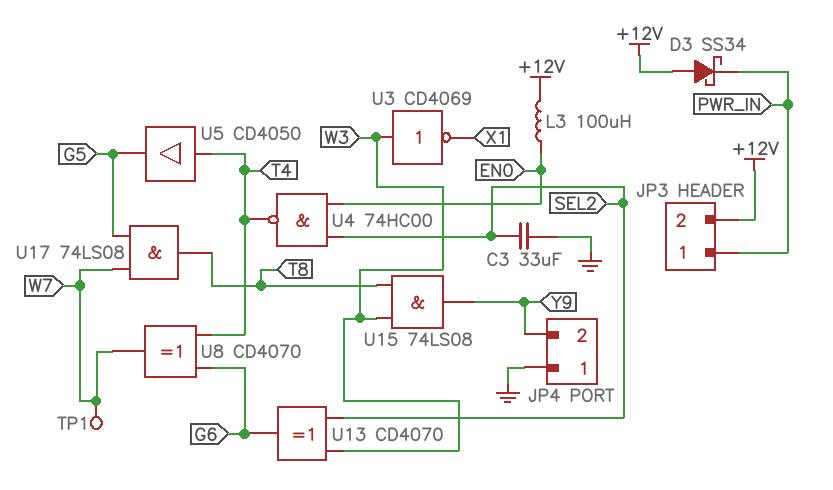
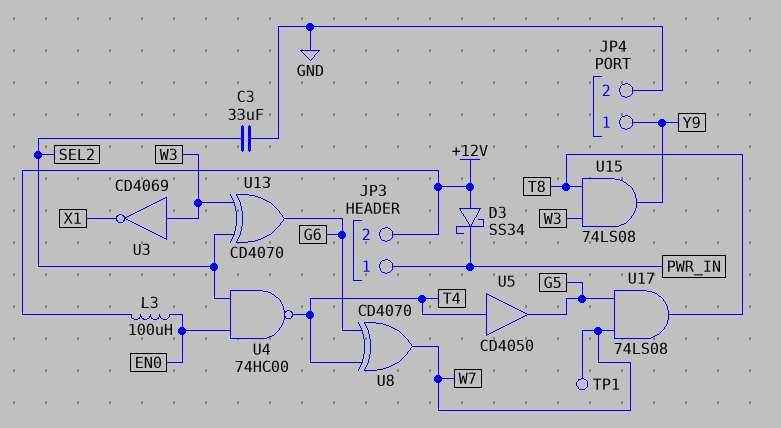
JP4 pin 1: GND -> Y9
JP4 pin 2: Y9 -> GND

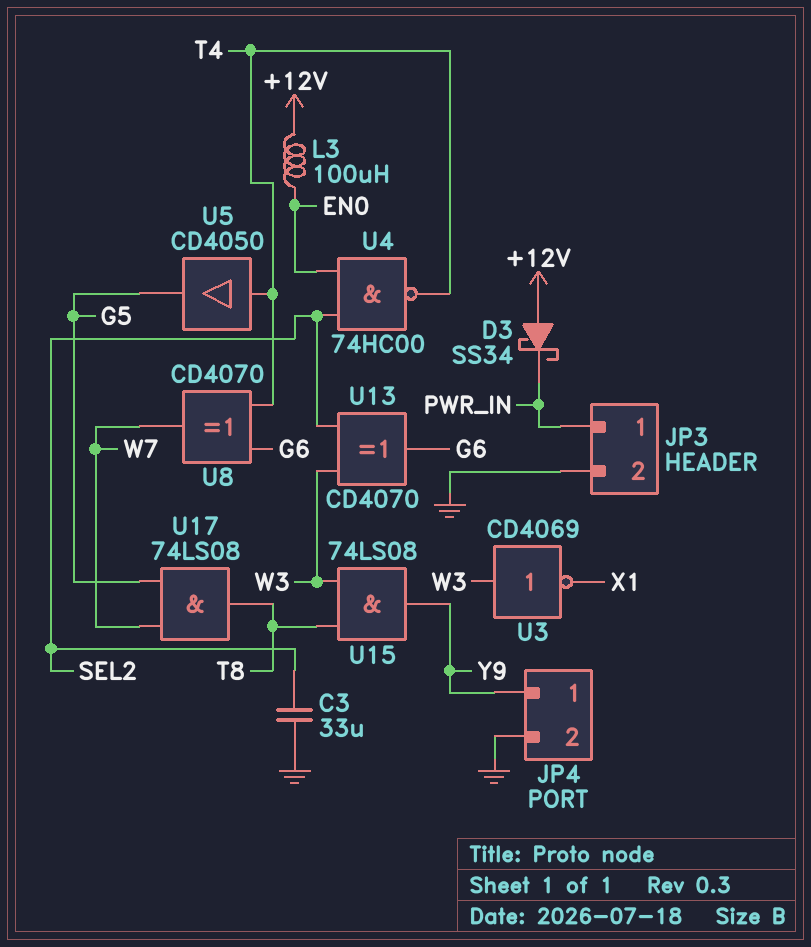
JP3 pin 2: +12V -> GND
TP1: test point (W7) -> none

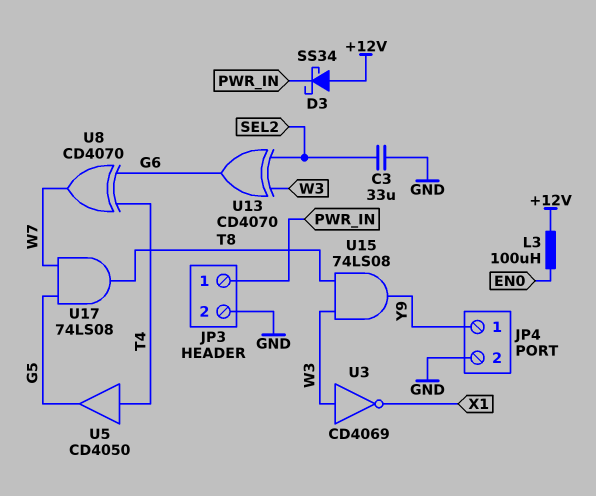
U4: NAND 74HC00 (in EN0, in SEL2, out T4) -> none

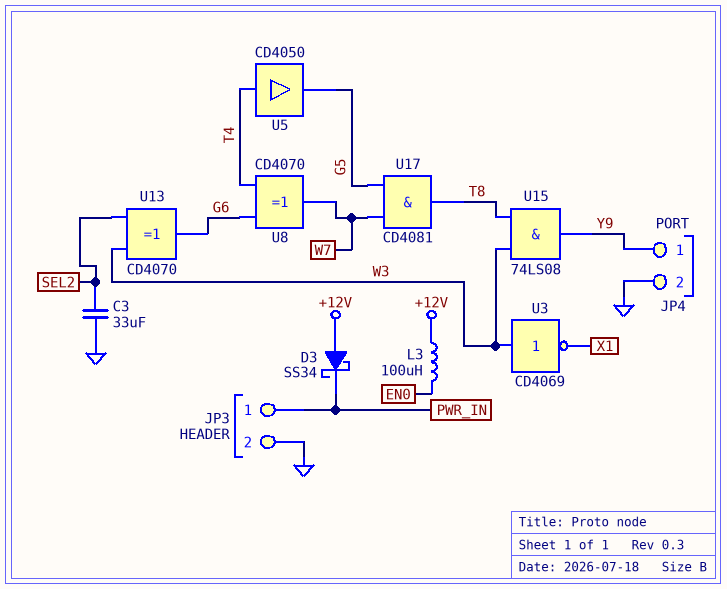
U17: AND 74LS08 (in G5, in W7, out T8) -> AND CD4081 (in G5, in W7, out T8)

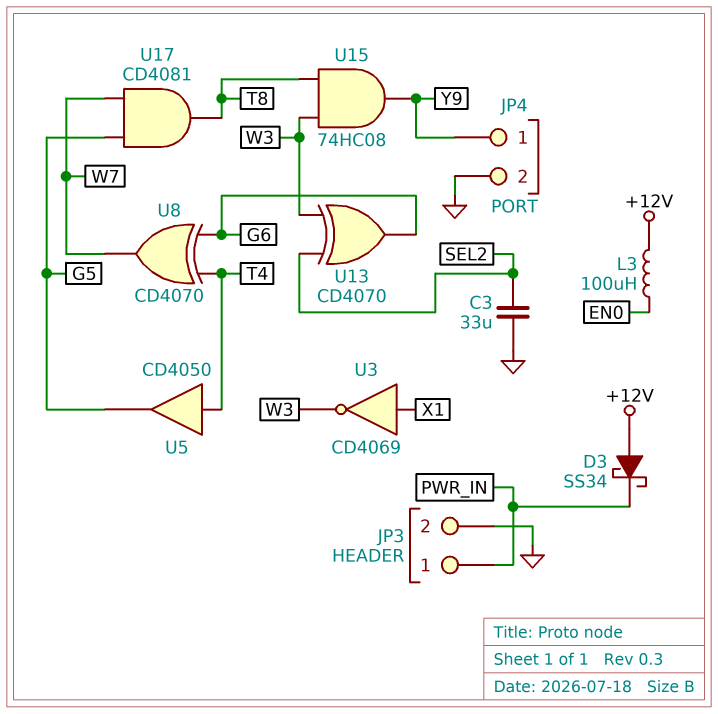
U3: NOT CD4069 (in W3, out X1) -> NOT CD4069 (in X1, out W3)
U15: AND 74LS08 (in T8, in W3, out Y9) -> AND 74HC08 (in T8, in W3, out Y9)

